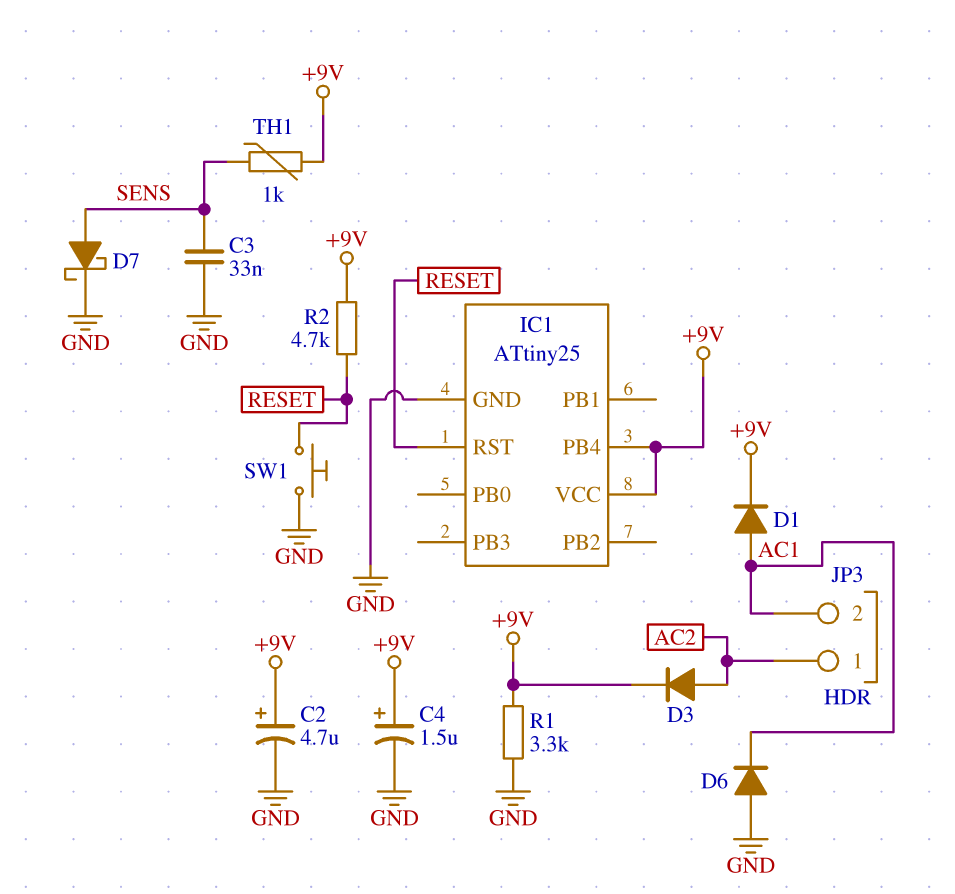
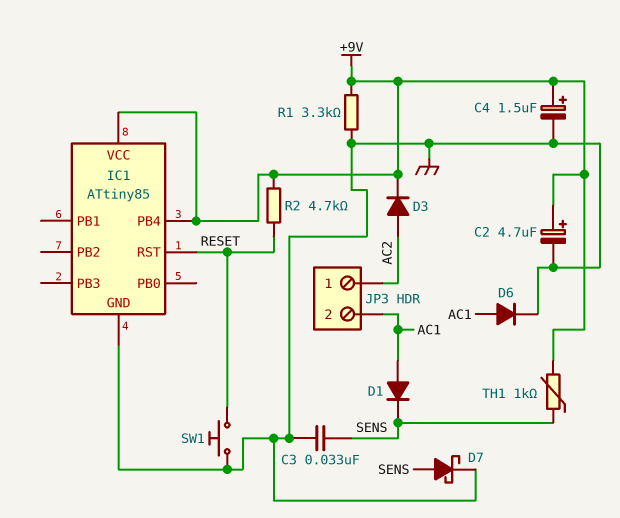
D1: diode (A AC1, K +9V) -> diode (A AC1, K SENS)
D6: diode (A GND, K AC1) -> diode (A AC1, K GND)
IC1: ATtiny25 -> ATtiny85

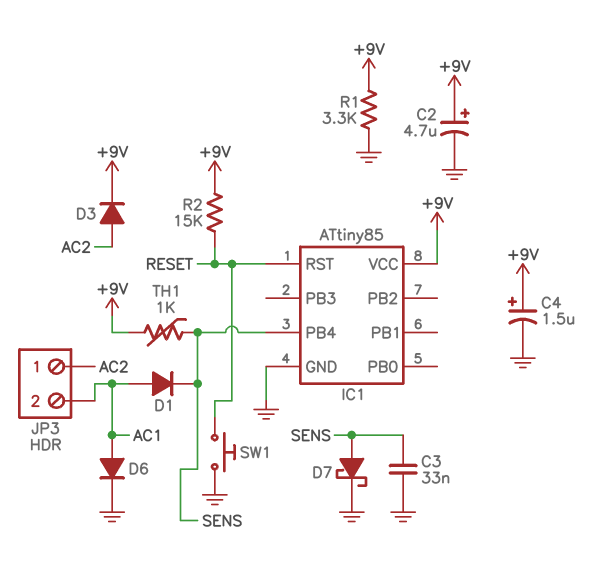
IC1 pin PB4: +9V -> SENS
R2: 4.7k (+9V, RESET) -> 15k (+9V, RESET)

